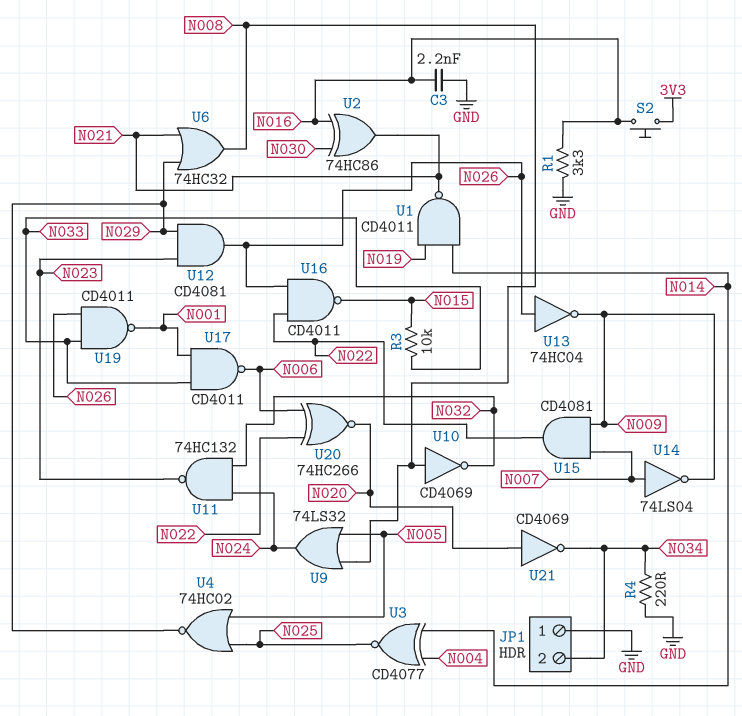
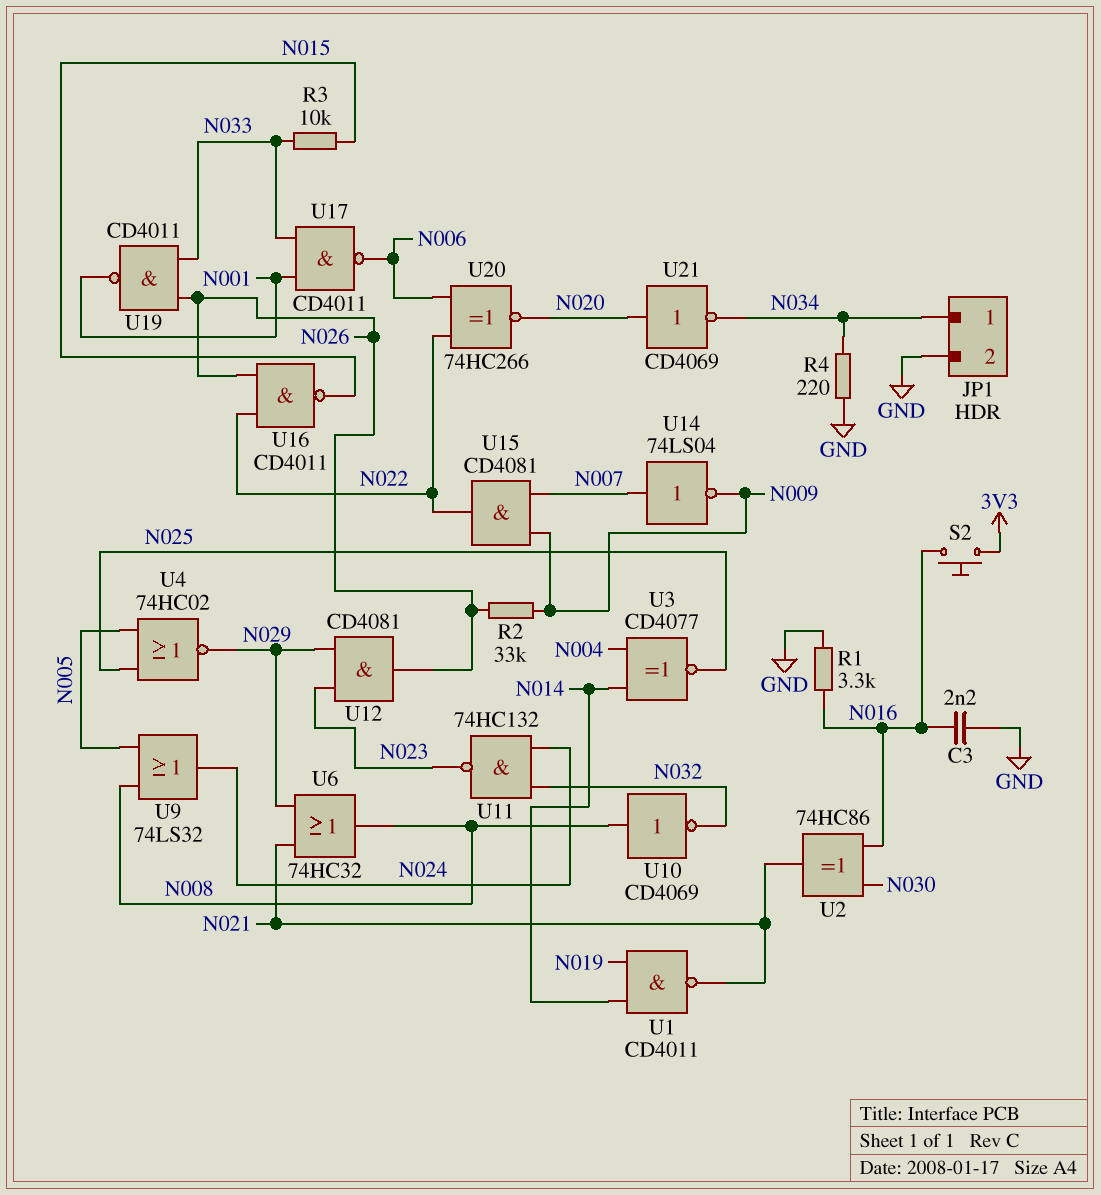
JP1 pin 1: GND -> N034
JP1 pin 2: N034 -> GND
R2: none -> 33k (N009, N026)
U13: NOT 74HC04 (in N026, out N009) -> none

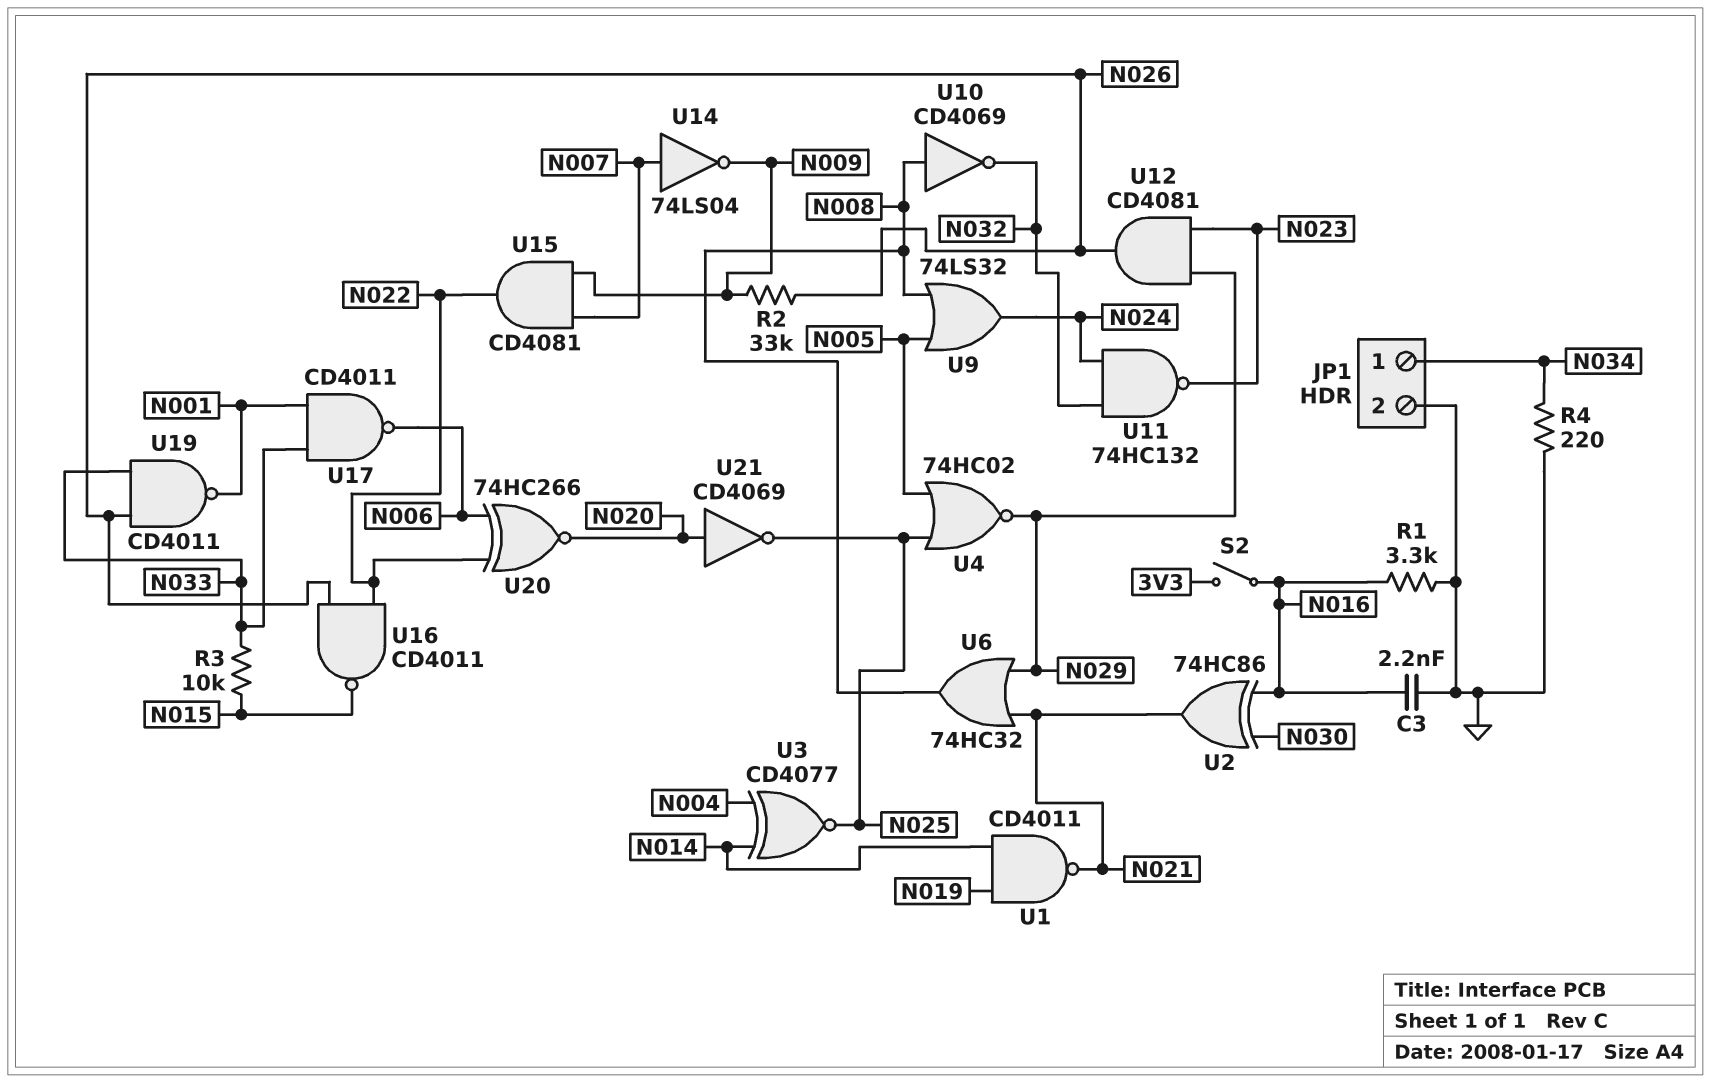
S2: button (3V3, N016) -> switch (3V3, N016)
U21: NOT CD4069 (in N020, out N034) -> NOT CD4069 (in N020, out N025)

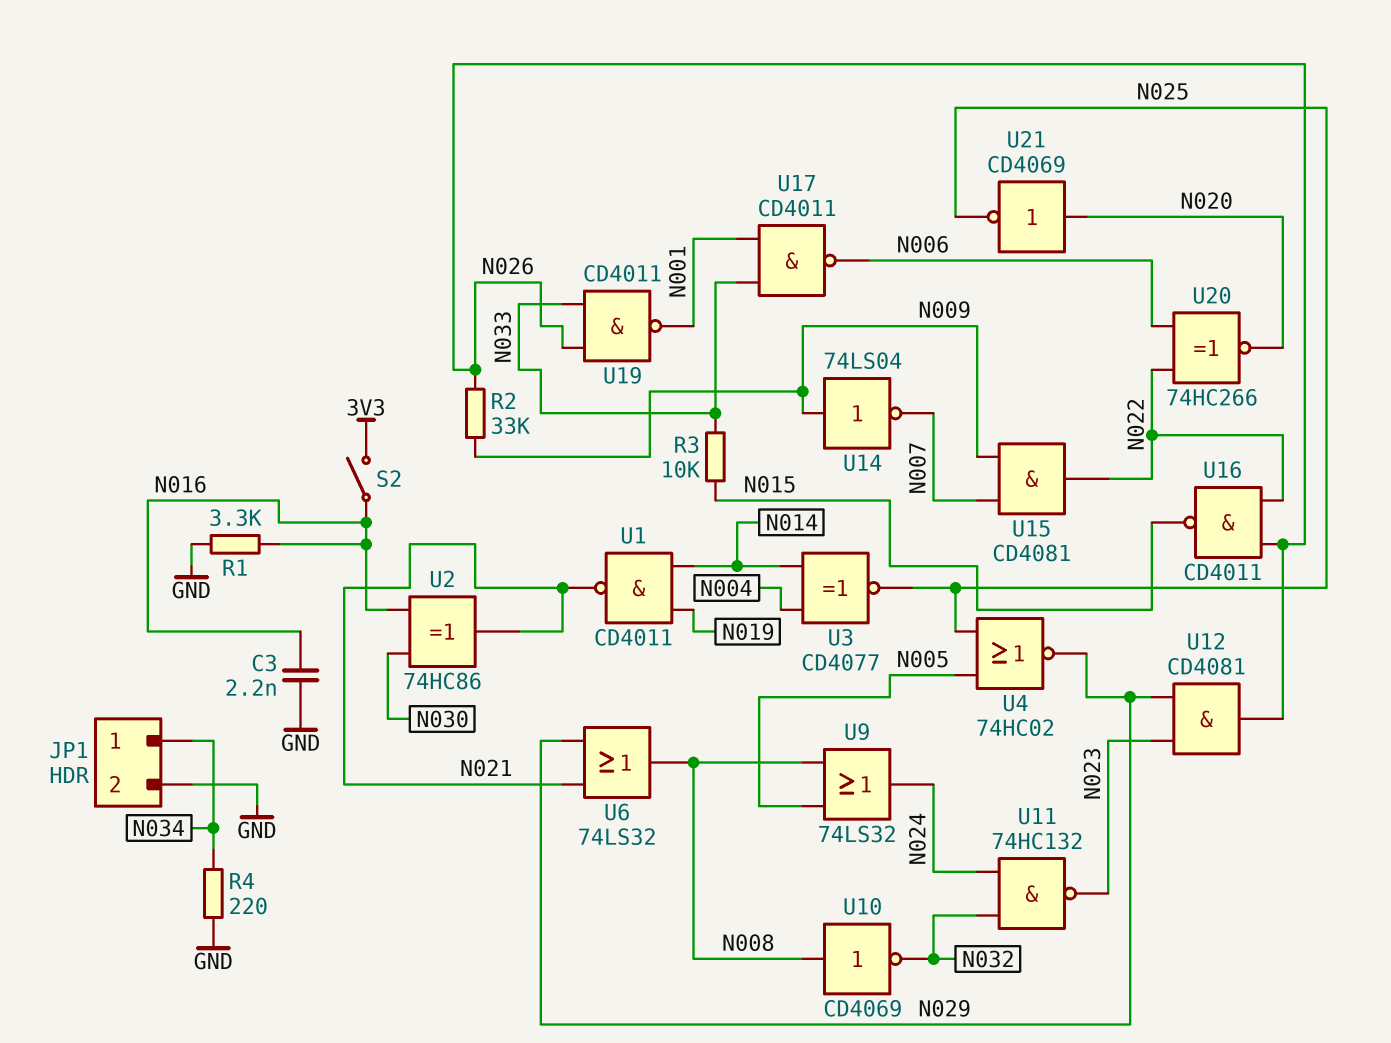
U6: OR 74HC32 (in N021, in N029, out N008) -> OR 74LS32 (in N021, in N029, out N008)
U14: NOT 74LS04 (in N007, out N009) -> NOT 74LS04 (in N009, out N007)

